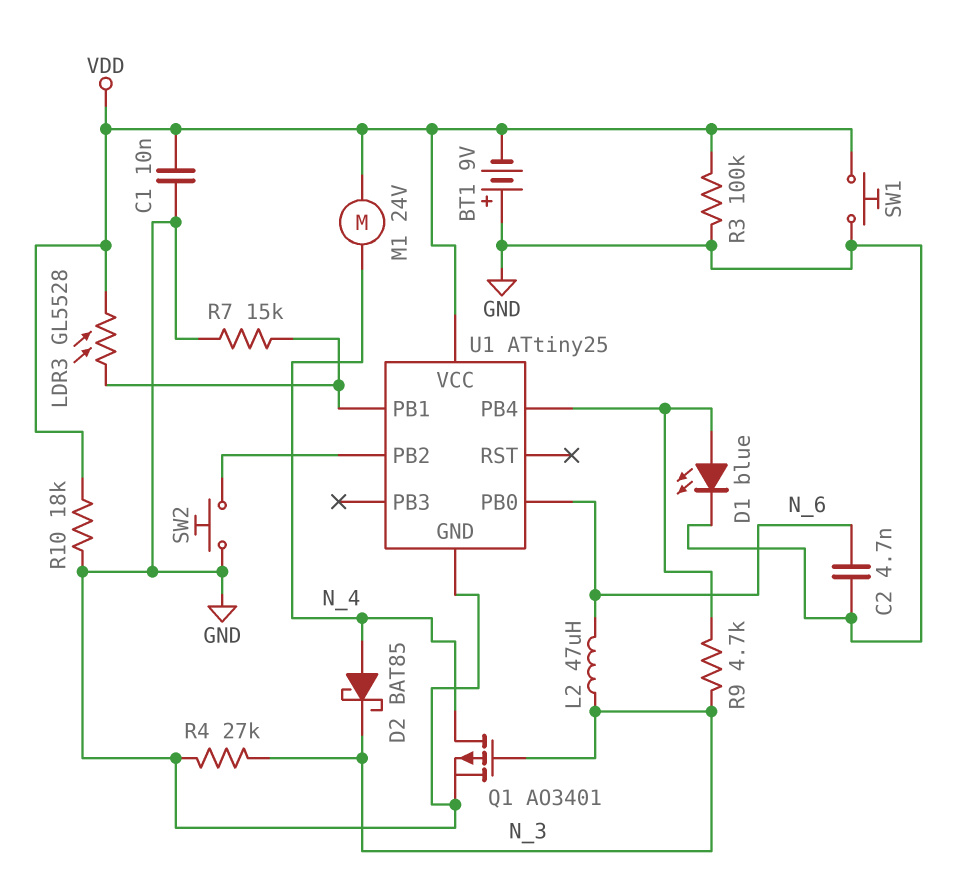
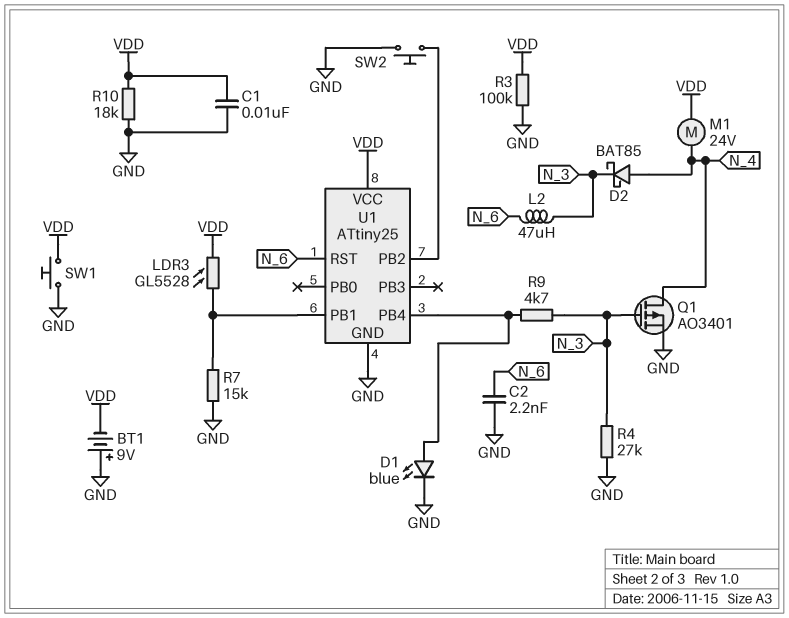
C2: 4.7nF (GND, N_6) -> 2.2nF (GND, N_6)
U1 pin PB0: N_6 -> none
U1 pin RST: none -> N_6

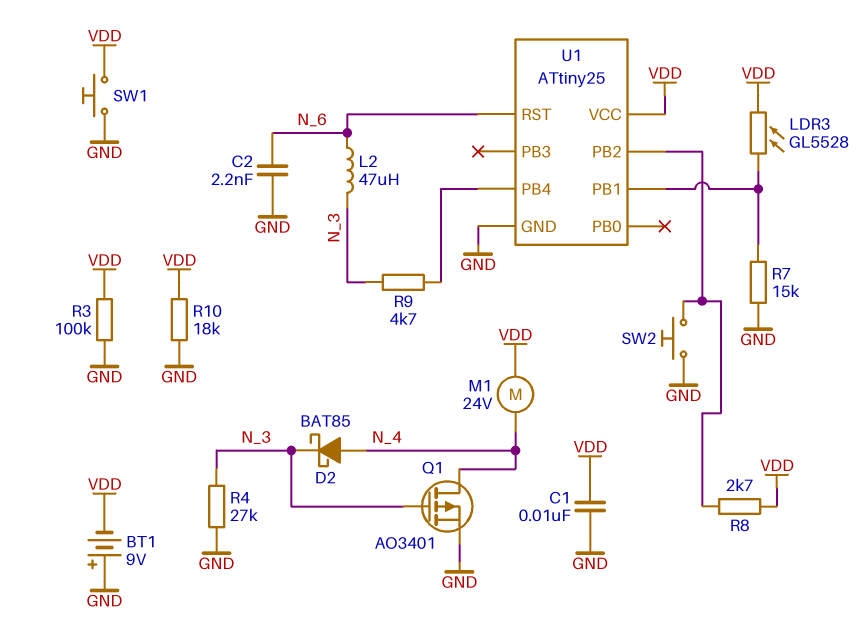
D1: LED blue (A U1/PB4, K GND) -> none
R8: none -> 2.7k (U1/PB2, VDD)

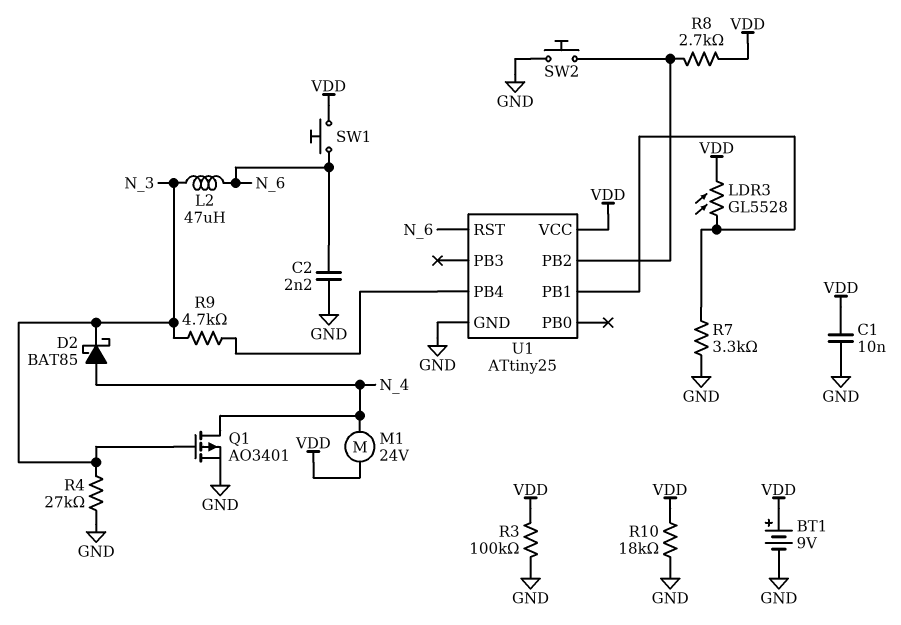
BT1: 9V (plus GND, minus VDD) -> 9V (plus VDD, minus GND)
R7: 15k (GND, U1/PB1) -> 3.3k (GND, U1/PB1)
SW1: button (GND, VDD) -> button (N_6, VDD)

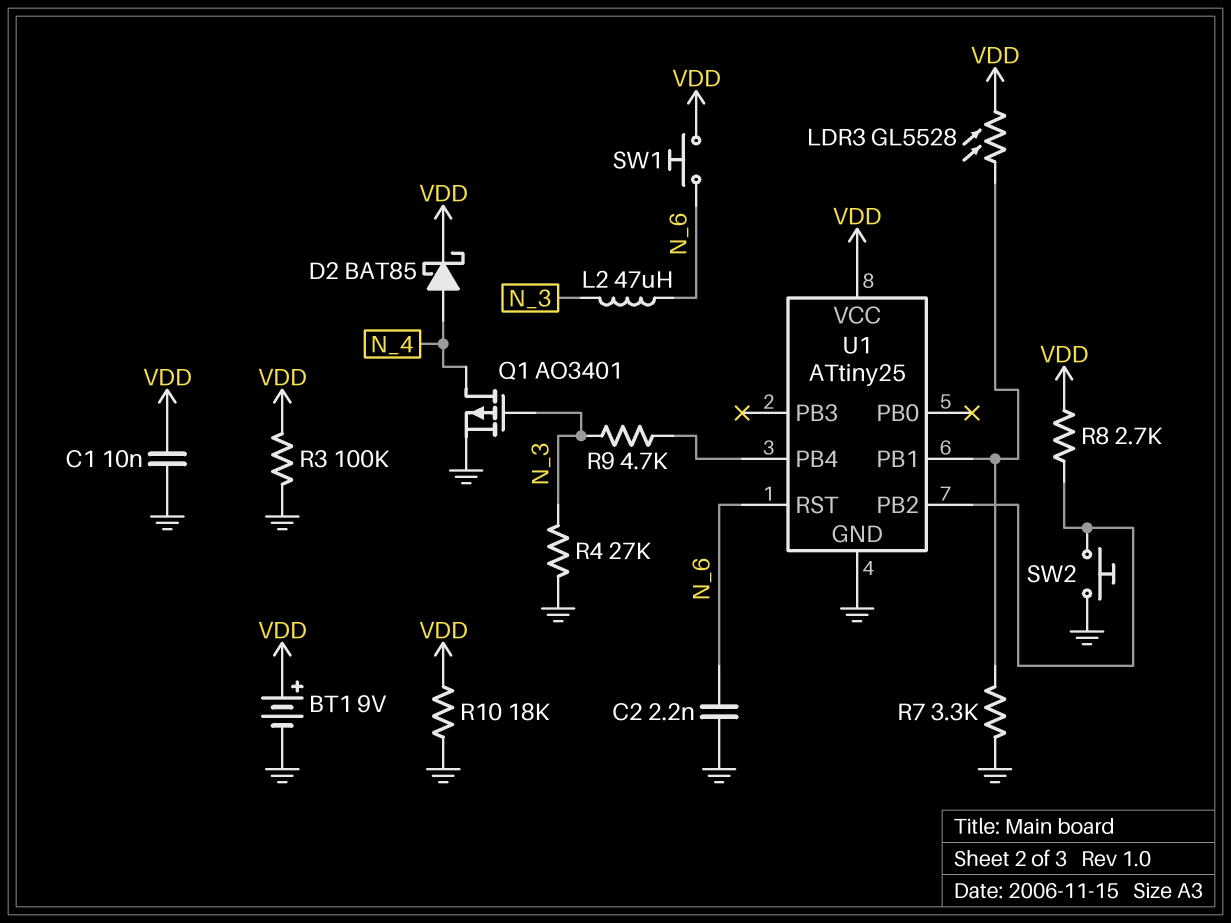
D2: schottky BAT85 (A N_4, K N_3) -> schottky BAT85 (A N_4, K VDD)
M1: motor 24V (N_4, VDD) -> none

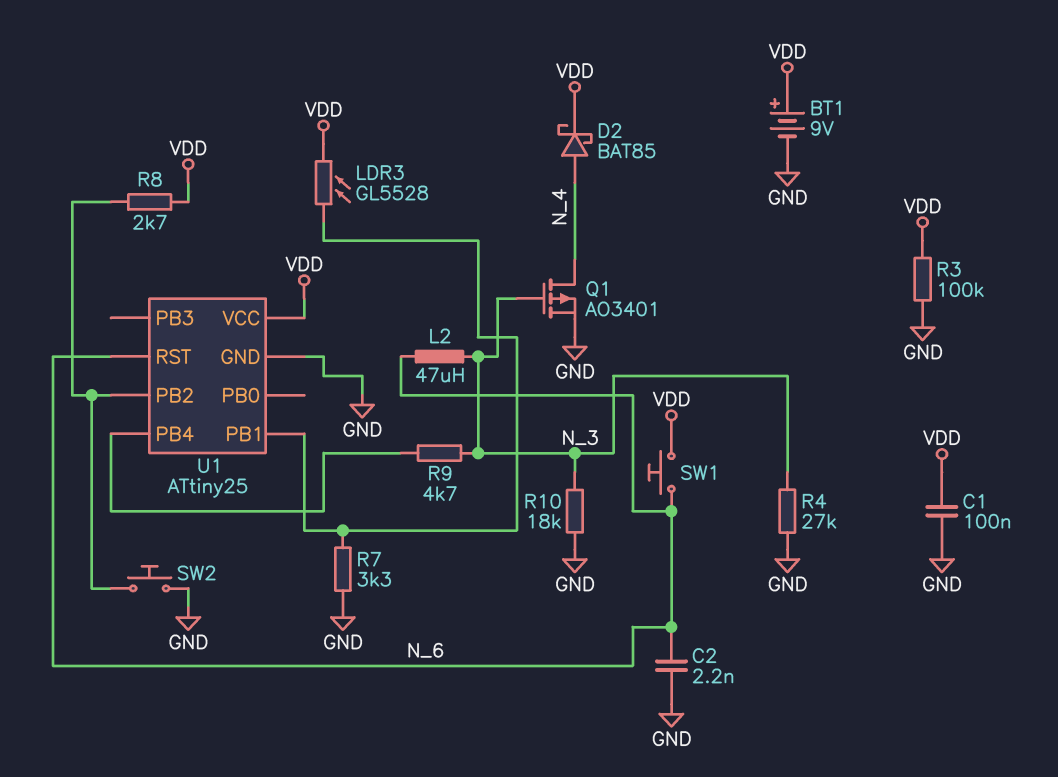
C1: 10nF (GND, VDD) -> 100nF (GND, VDD)
R10: 18k (GND, VDD) -> 18k (GND, N_3)

